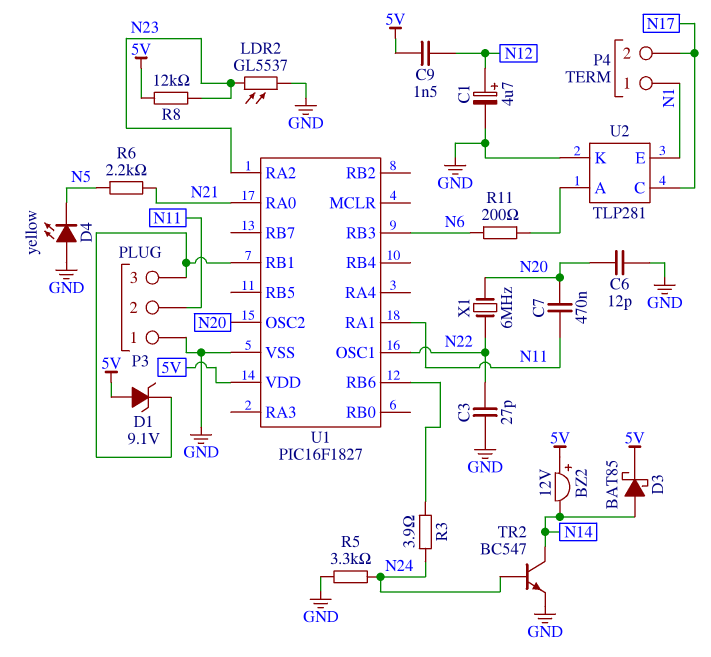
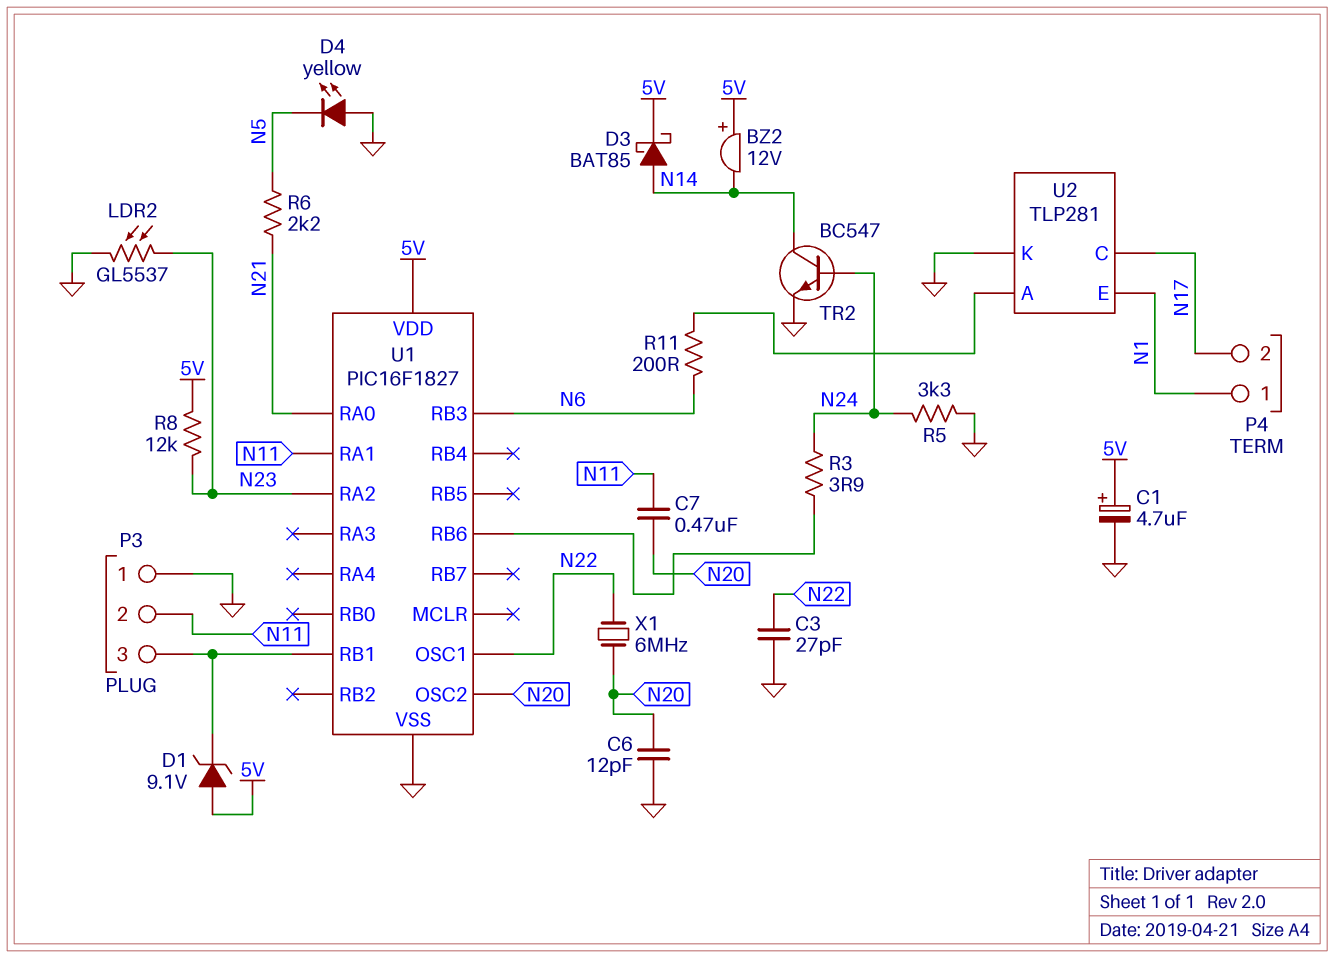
C1: 4.7uF (plus N12, minus GND) -> 4.7uF (plus 5V, minus GND)
C9: 1.5nF (5V, N12) -> none

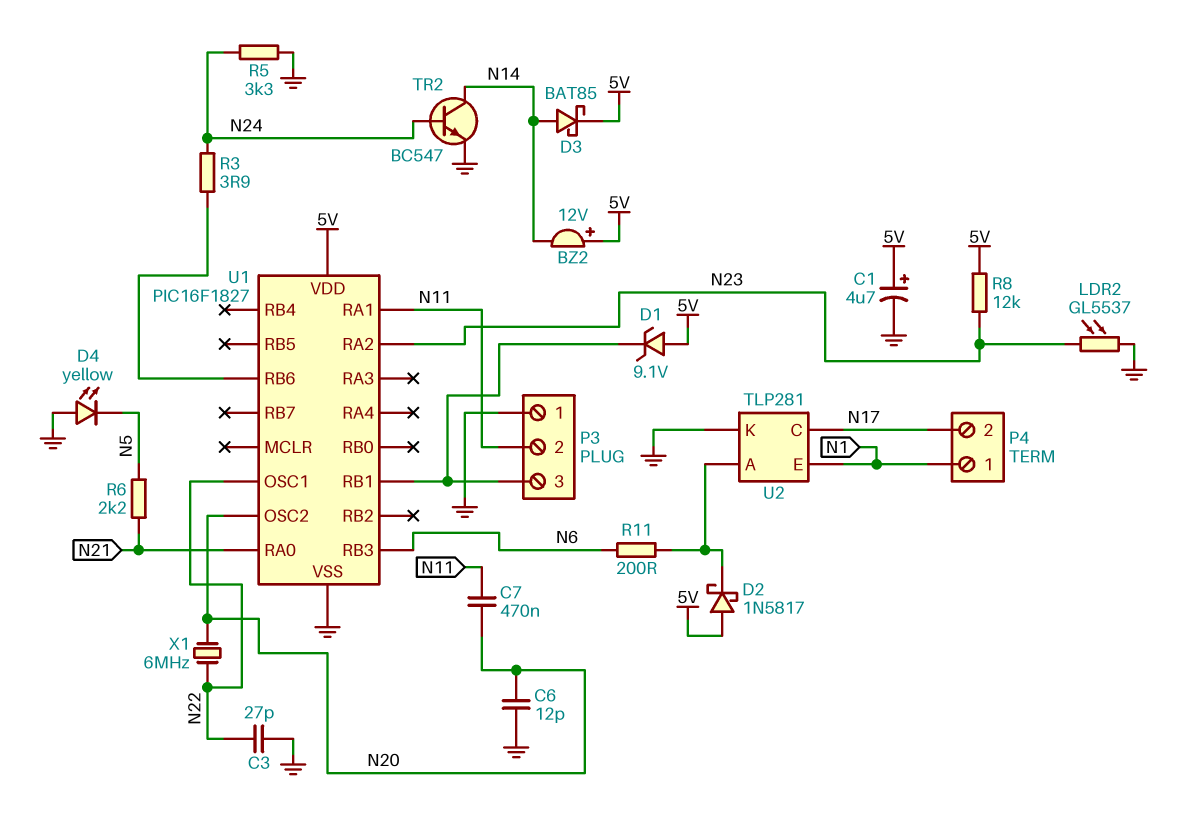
D2: none -> schottky 1N5817 (A 5V, K U2/A)

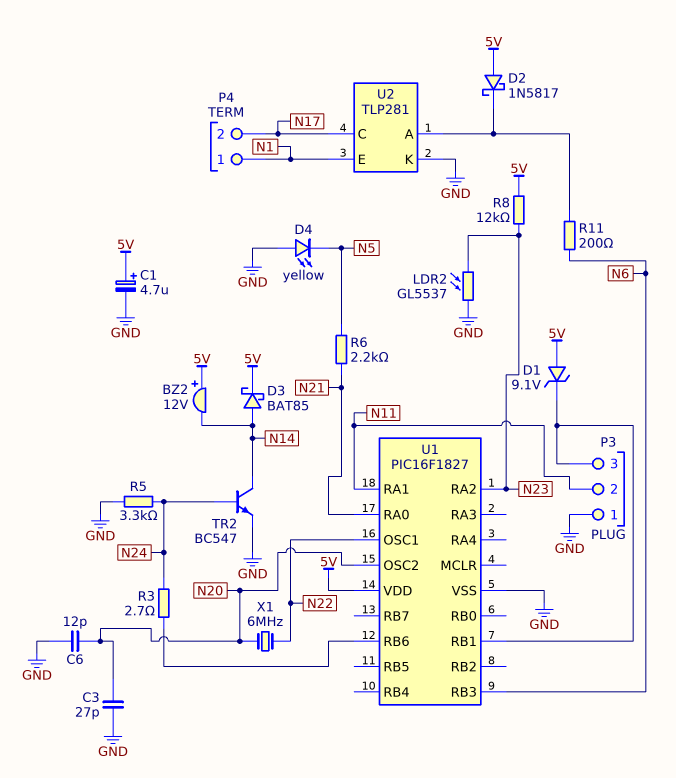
C3: 27pF (GND, N22) -> 27pF (GND, N20)
C7: 470nF (N11, N20) -> none
R3: 3.9 (N24, U1/RB6) -> 2.7 (N24, U1/RB6)

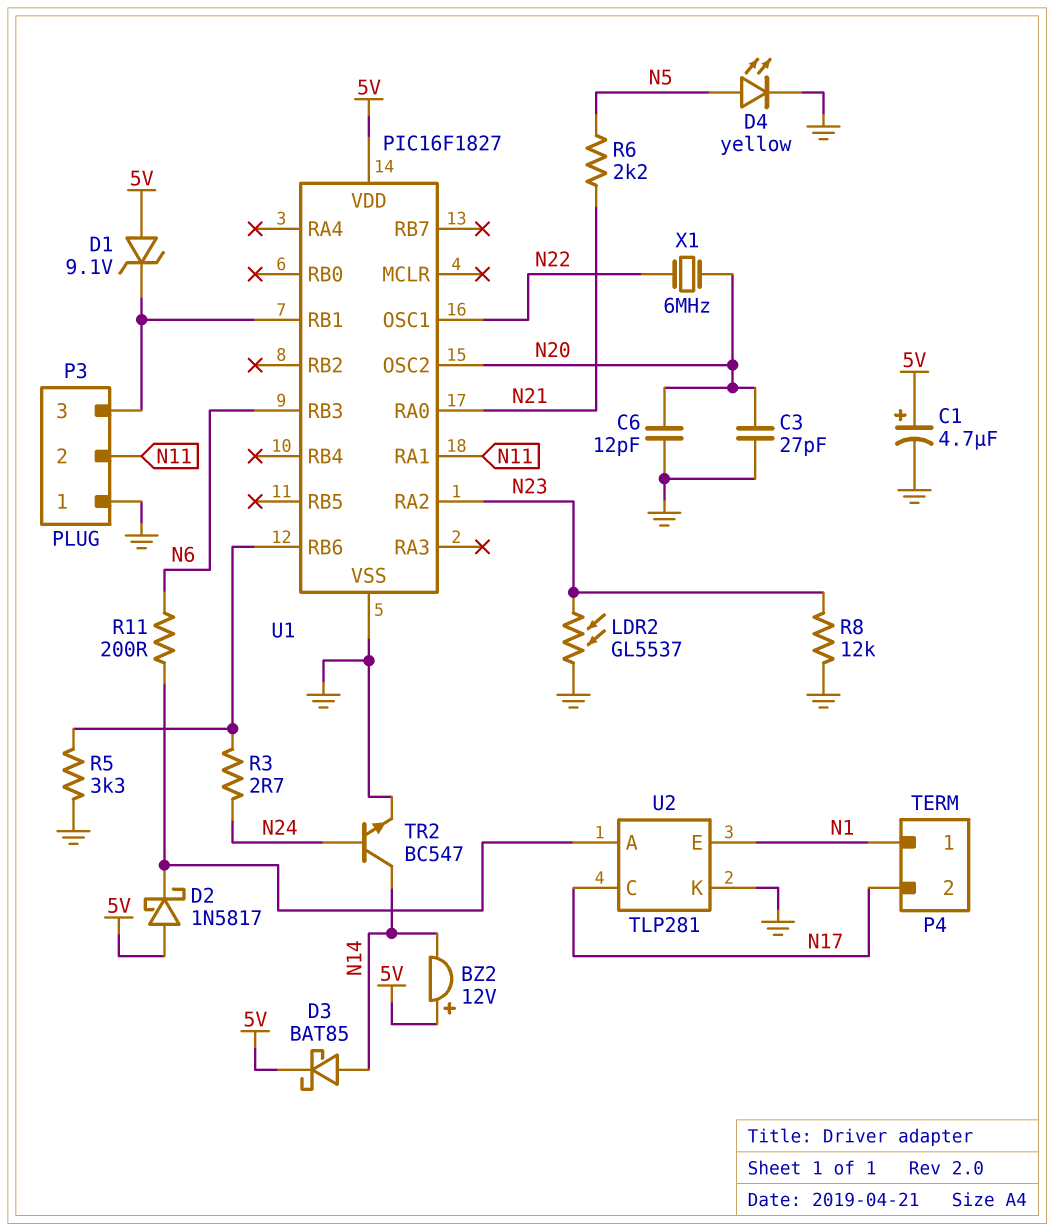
D4: LED yellow (A GND, K N5) -> LED yellow (A N5, K GND)
R5: 3.3k (GND, N24) -> 3.3k (GND, U1/RB6)
R8: 12k (5V, N23) -> 12k (GND, N23)

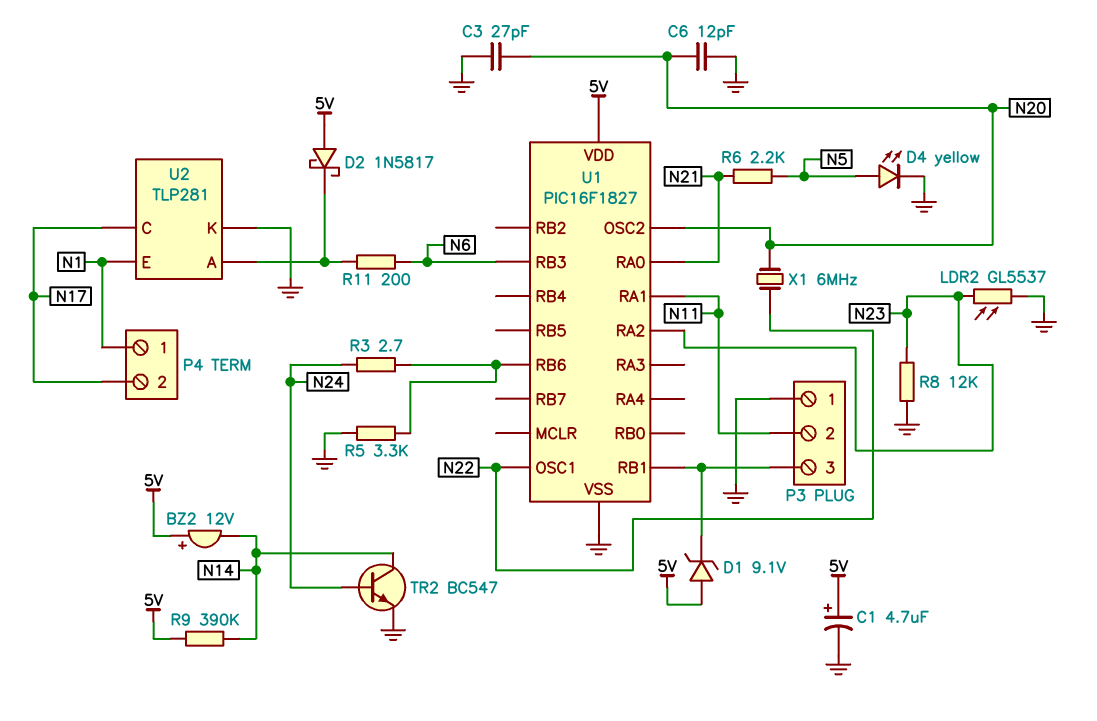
D3: schottky BAT85 (A N14, K 5V) -> none
R9: none -> 390k (5V, N14)

